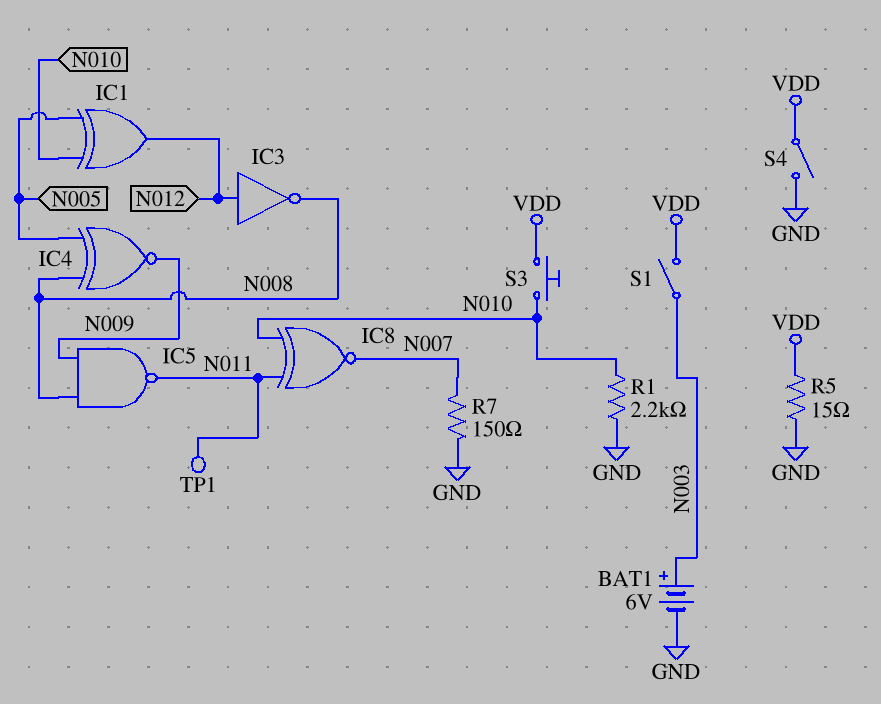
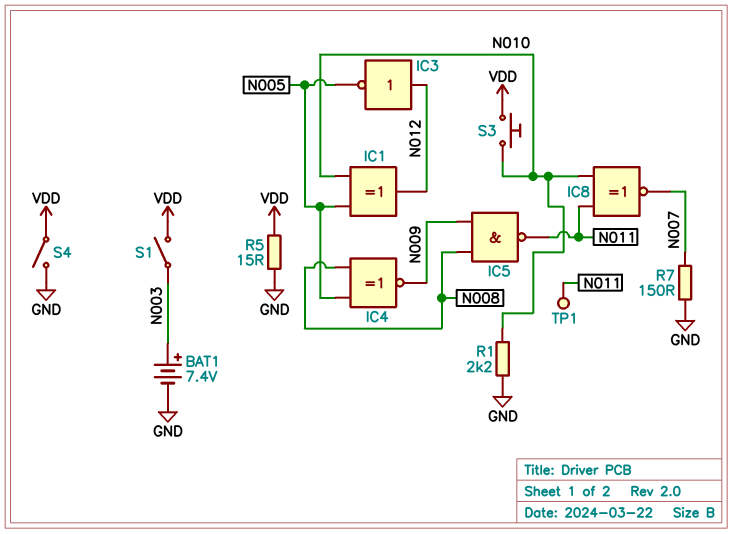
BAT1: 6V (plus N003, minus GND) -> 7.4V (plus N003, minus GND)
IC3: NOT (in N012, out N008) -> NOT (in N012, out N005)

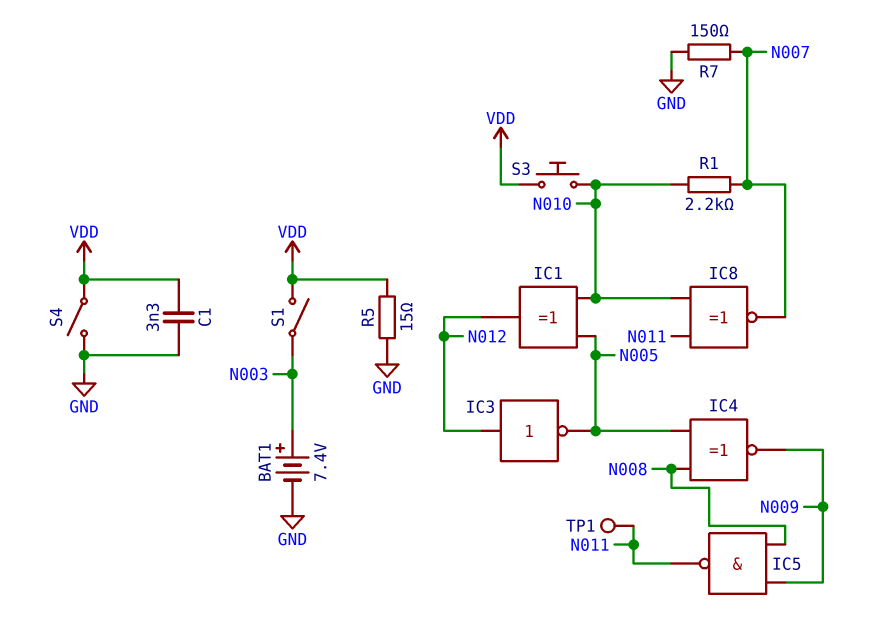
C1: none -> 3.3nF (GND, VDD)
R1: 2.2k (GND, N010) -> 2.2k (N007, N010)

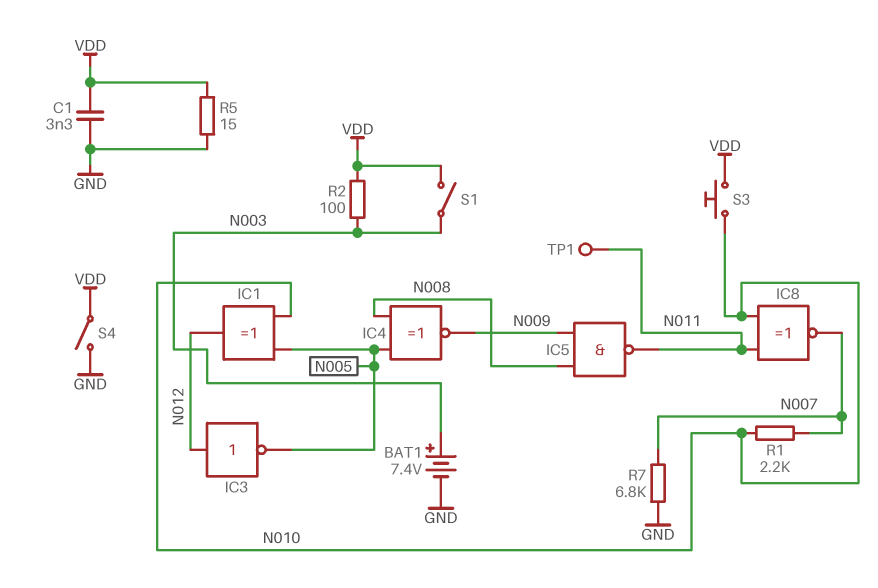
R2: none -> 100 (N003, VDD)
R7: 150 (GND, N007) -> 6.8k (GND, N007)

